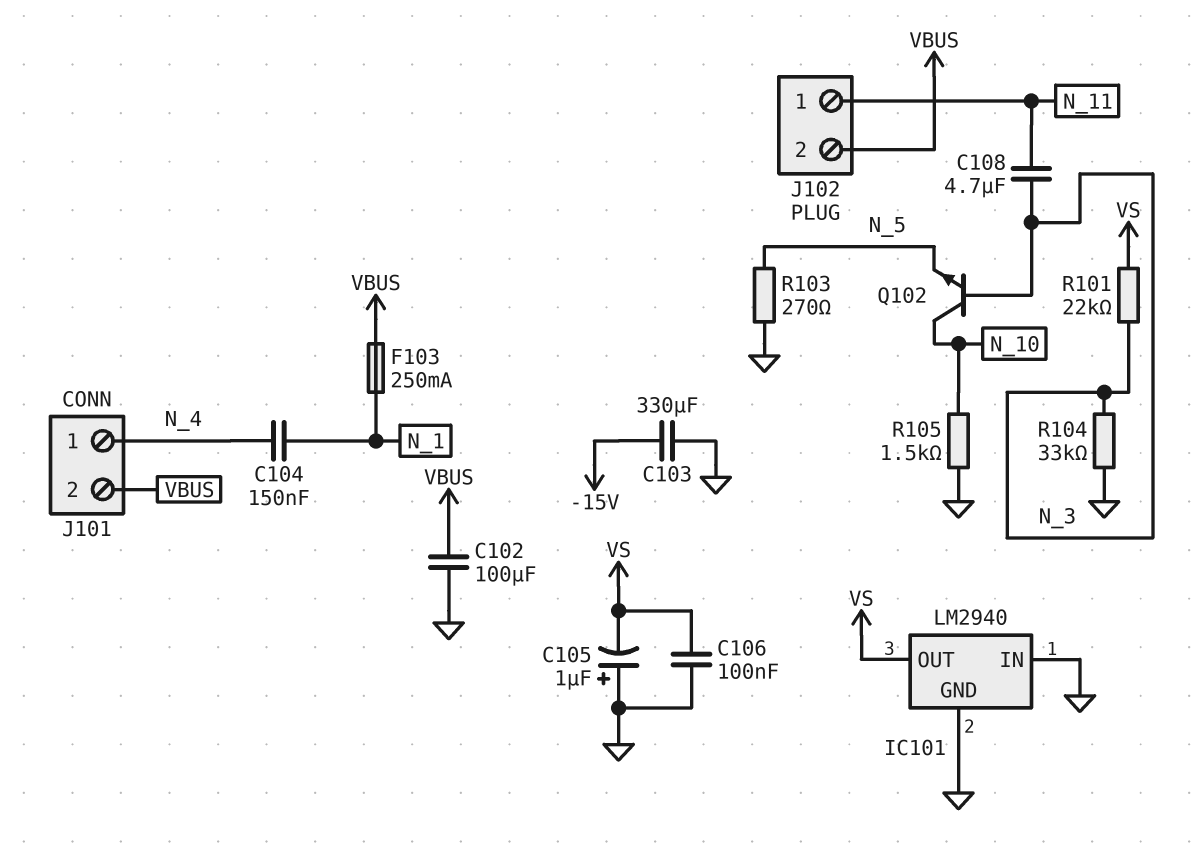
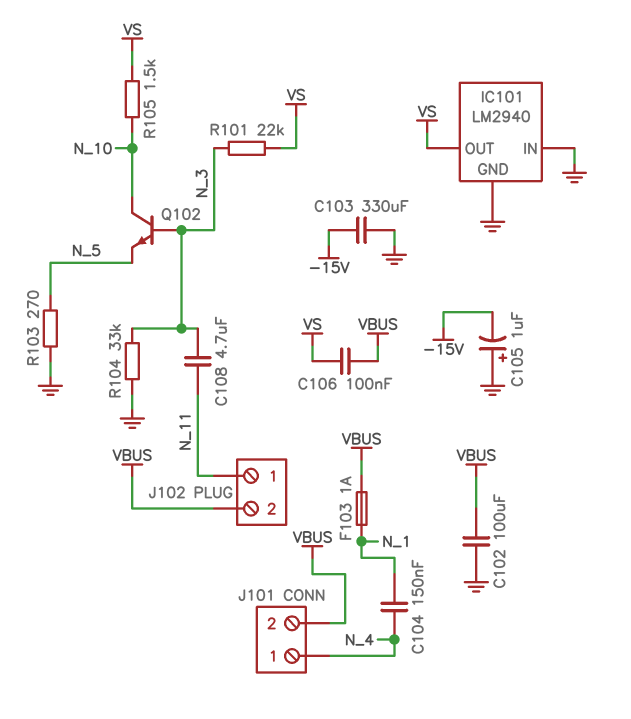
C105: 1uF (plus GND, minus VS) -> 1uF (plus GND, minus -15V)
C106: 100nF (GND, VS) -> 100nF (VBUS, VS)
F103: 250mA (N_1, VBUS) -> 1A (N_1, VBUS)
R105: 1.5k (GND, N_10) -> 1.5k (N_10, VS)

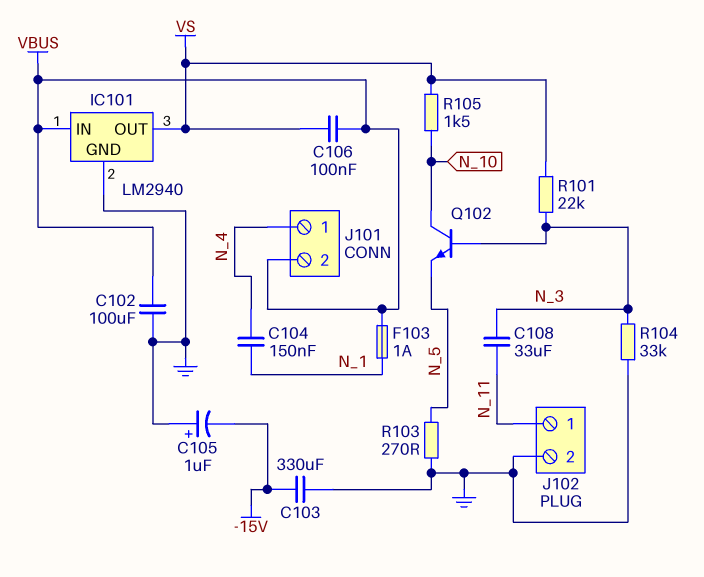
C108: 4.7uF (N_3, N_11) -> 33uF (N_3, N_11)
IC101 pin IN: GND -> VBUS
J102 pin 2: VBUS -> GND

